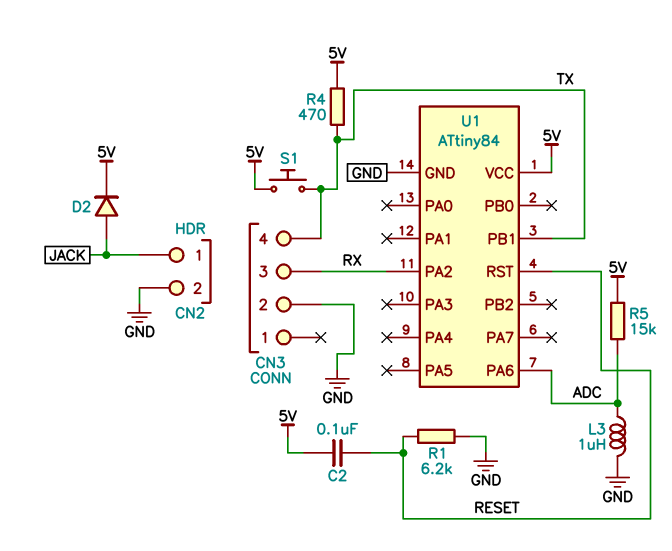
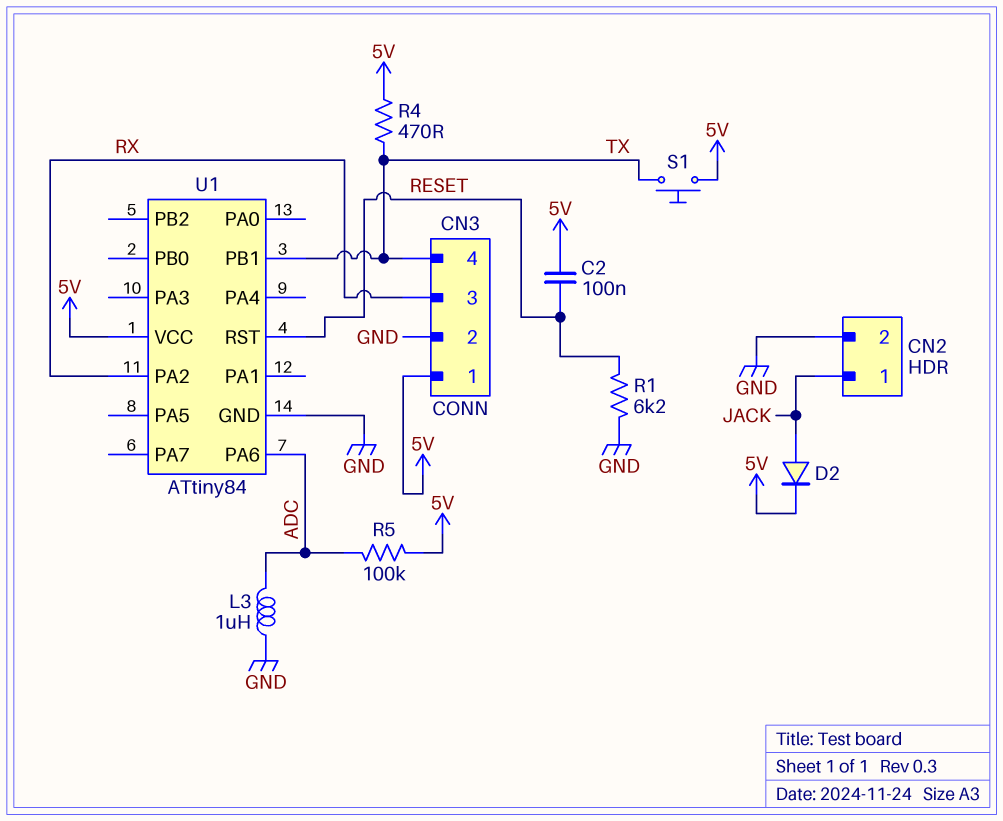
CN3 pin 1: none -> 5V
R5: 15k (5V, ADC) -> 100k (5V, ADC)

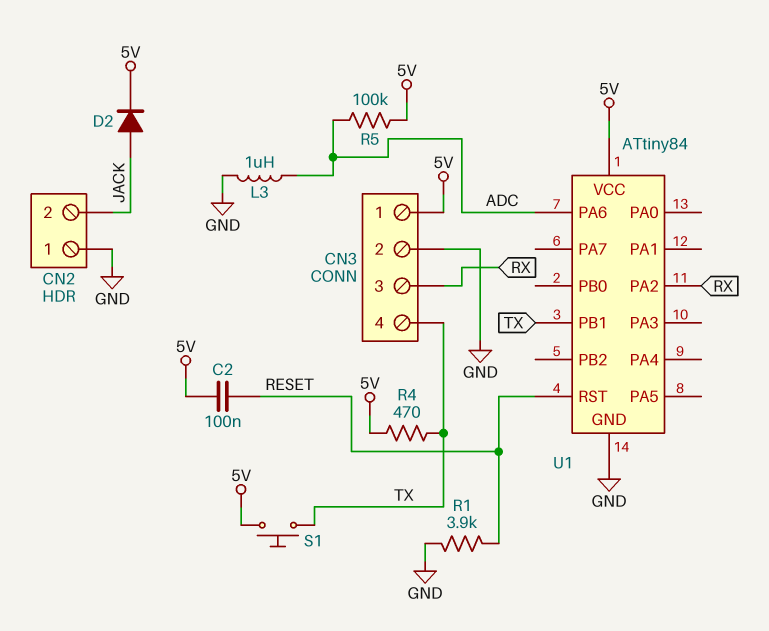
CN2 pin 1: JACK -> GND
CN2 pin 2: GND -> JACK
R1: 6.2k (GND, RESET) -> 3.9k (GND, RESET)

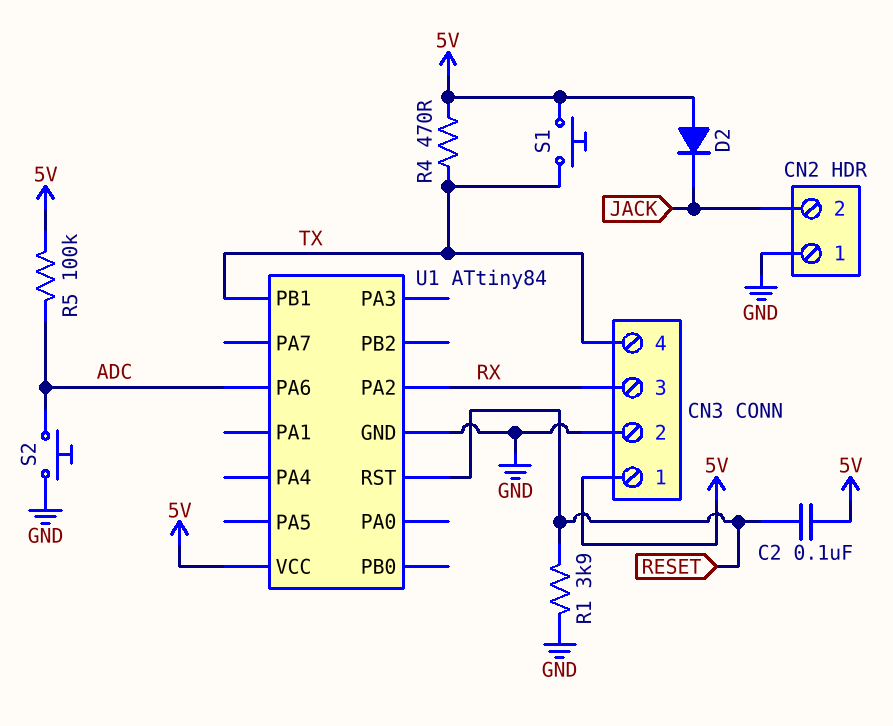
D2: diode (A JACK, K 5V) -> diode (A 5V, K JACK)
L3: 1uH (ADC, GND) -> none
S2: none -> button (ADC, GND)

